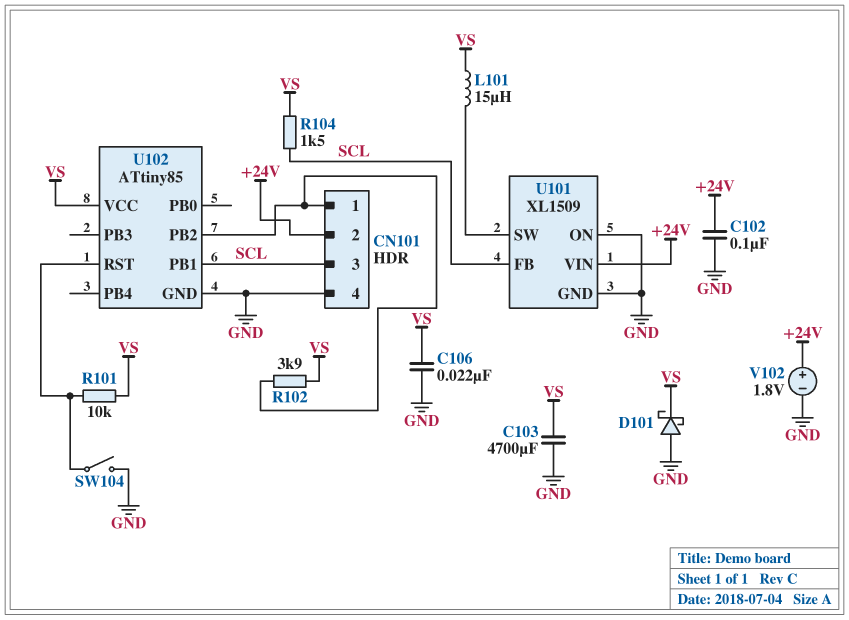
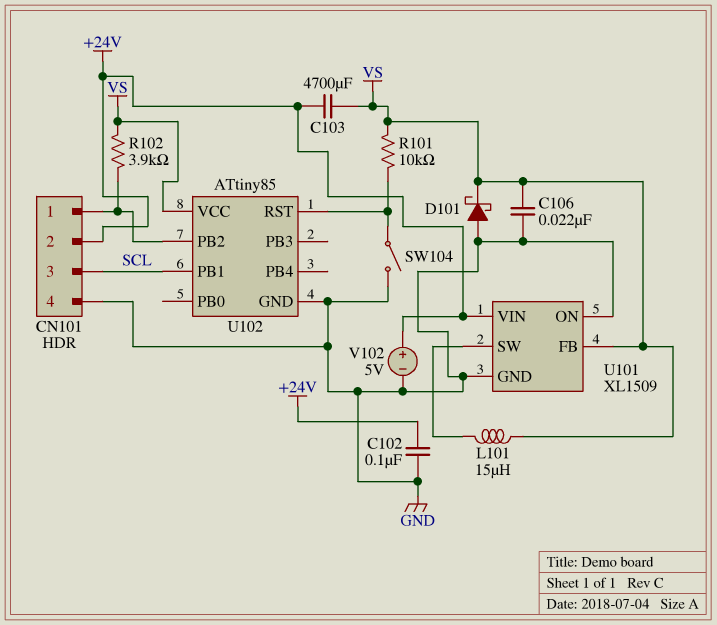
C103: 4700uF (GND, VS) -> 4700uF (+24V, VS)
R104: 1.5k (SCL, VS) -> none
U101 pin FB: SCL -> VS
V102: 1.8V (plus +24V, minus GND) -> 5V (plus +24V, minus GND)

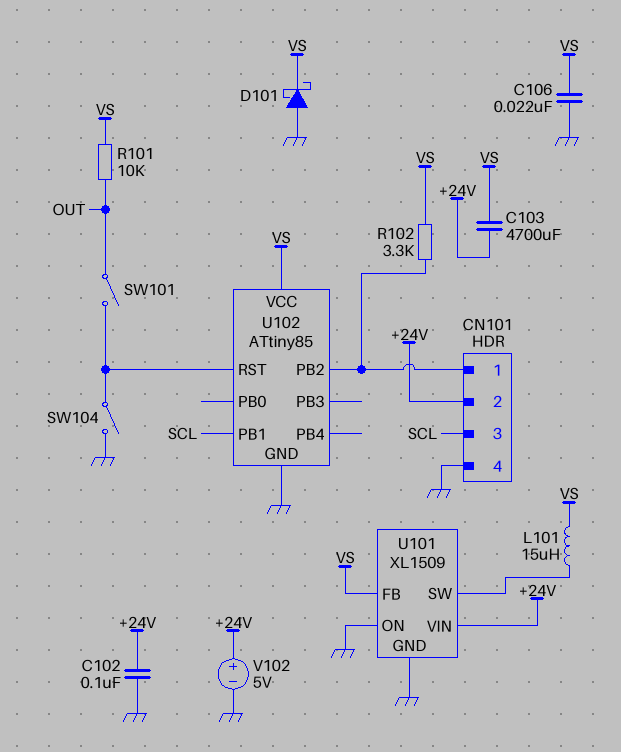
R101: 10k (U102/RST, VS) -> 10k (OUT, VS)
R102: 3.9k (CN101/1, VS) -> 3.3k (CN101/1, VS)
SW101: none -> switch (OUT, U102/RST)

